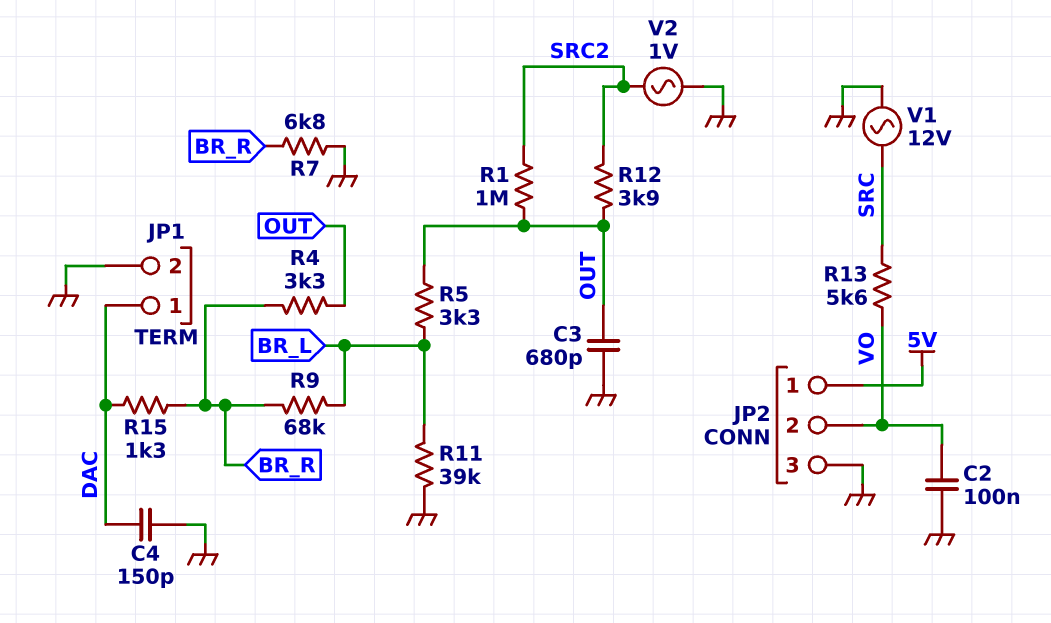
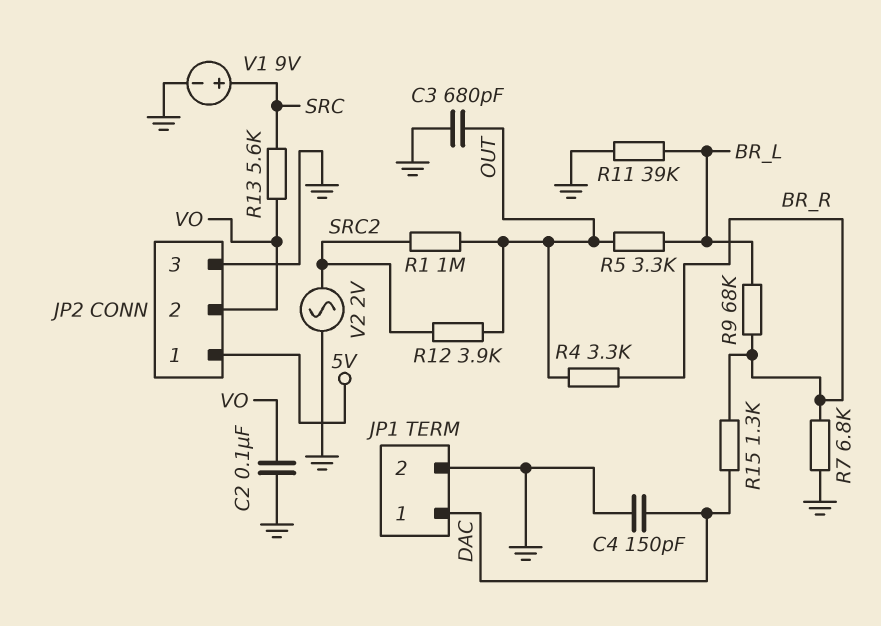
V1: AC 12V (GND, SRC) -> 9V (plus SRC, minus GND)
V2: AC 1V (GND, SRC2) -> AC 2V (GND, SRC2)

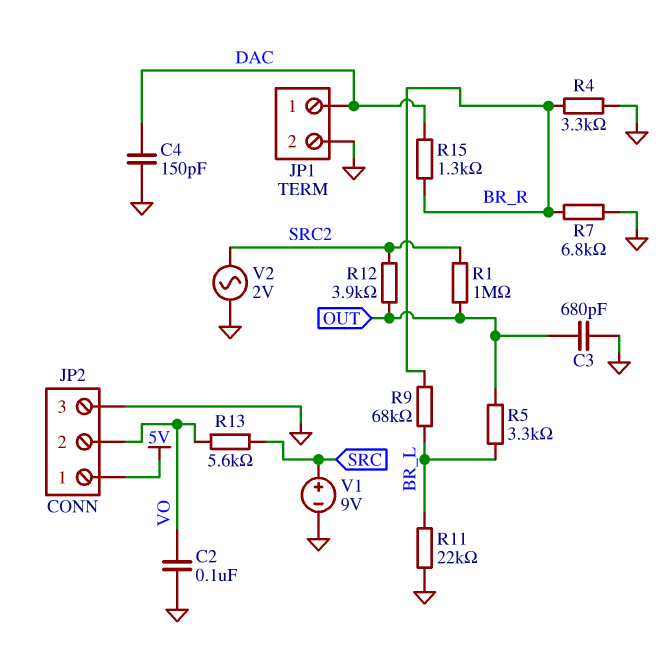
R4: 3.3k (BR_R, OUT) -> 3.3k (BR_R, GND)
R11: 39k (BR_L, GND) -> 22k (BR_L, GND)

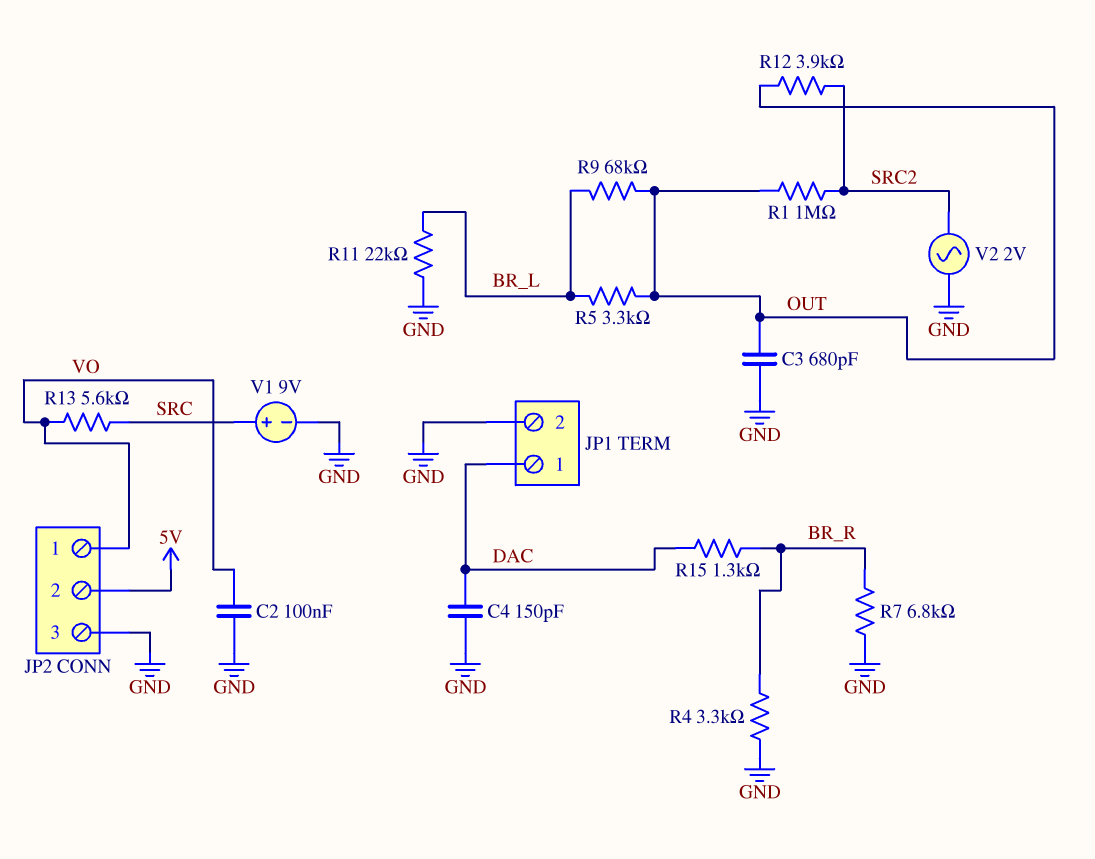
JP2 pin 1: 5V -> VO
JP2 pin 2: VO -> 5V
R9: 68k (BR_L, BR_R) -> 68k (BR_L, OUT)

